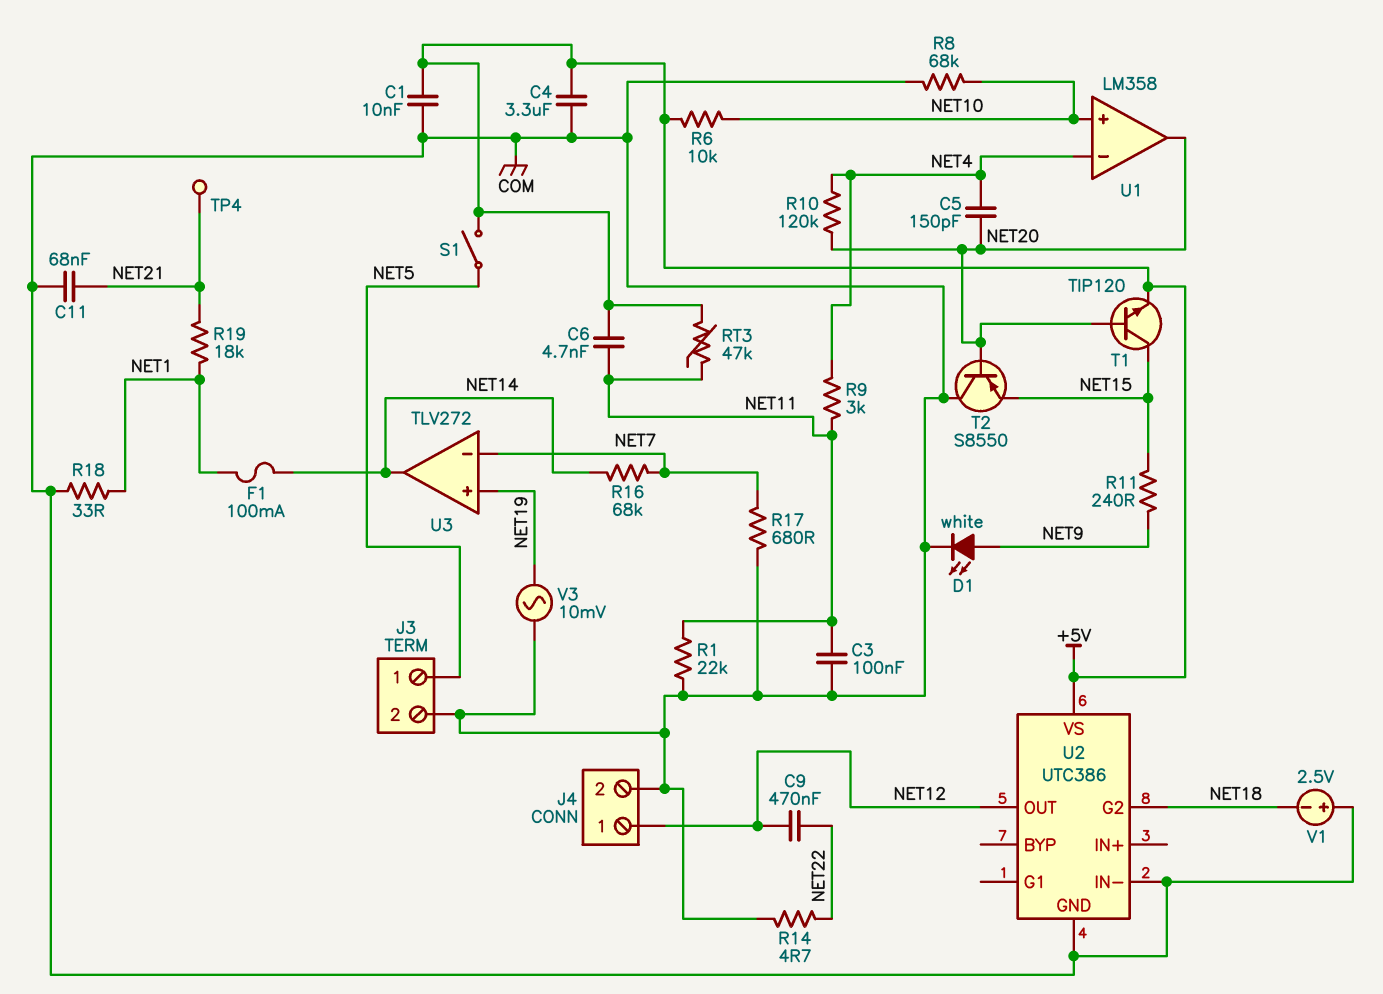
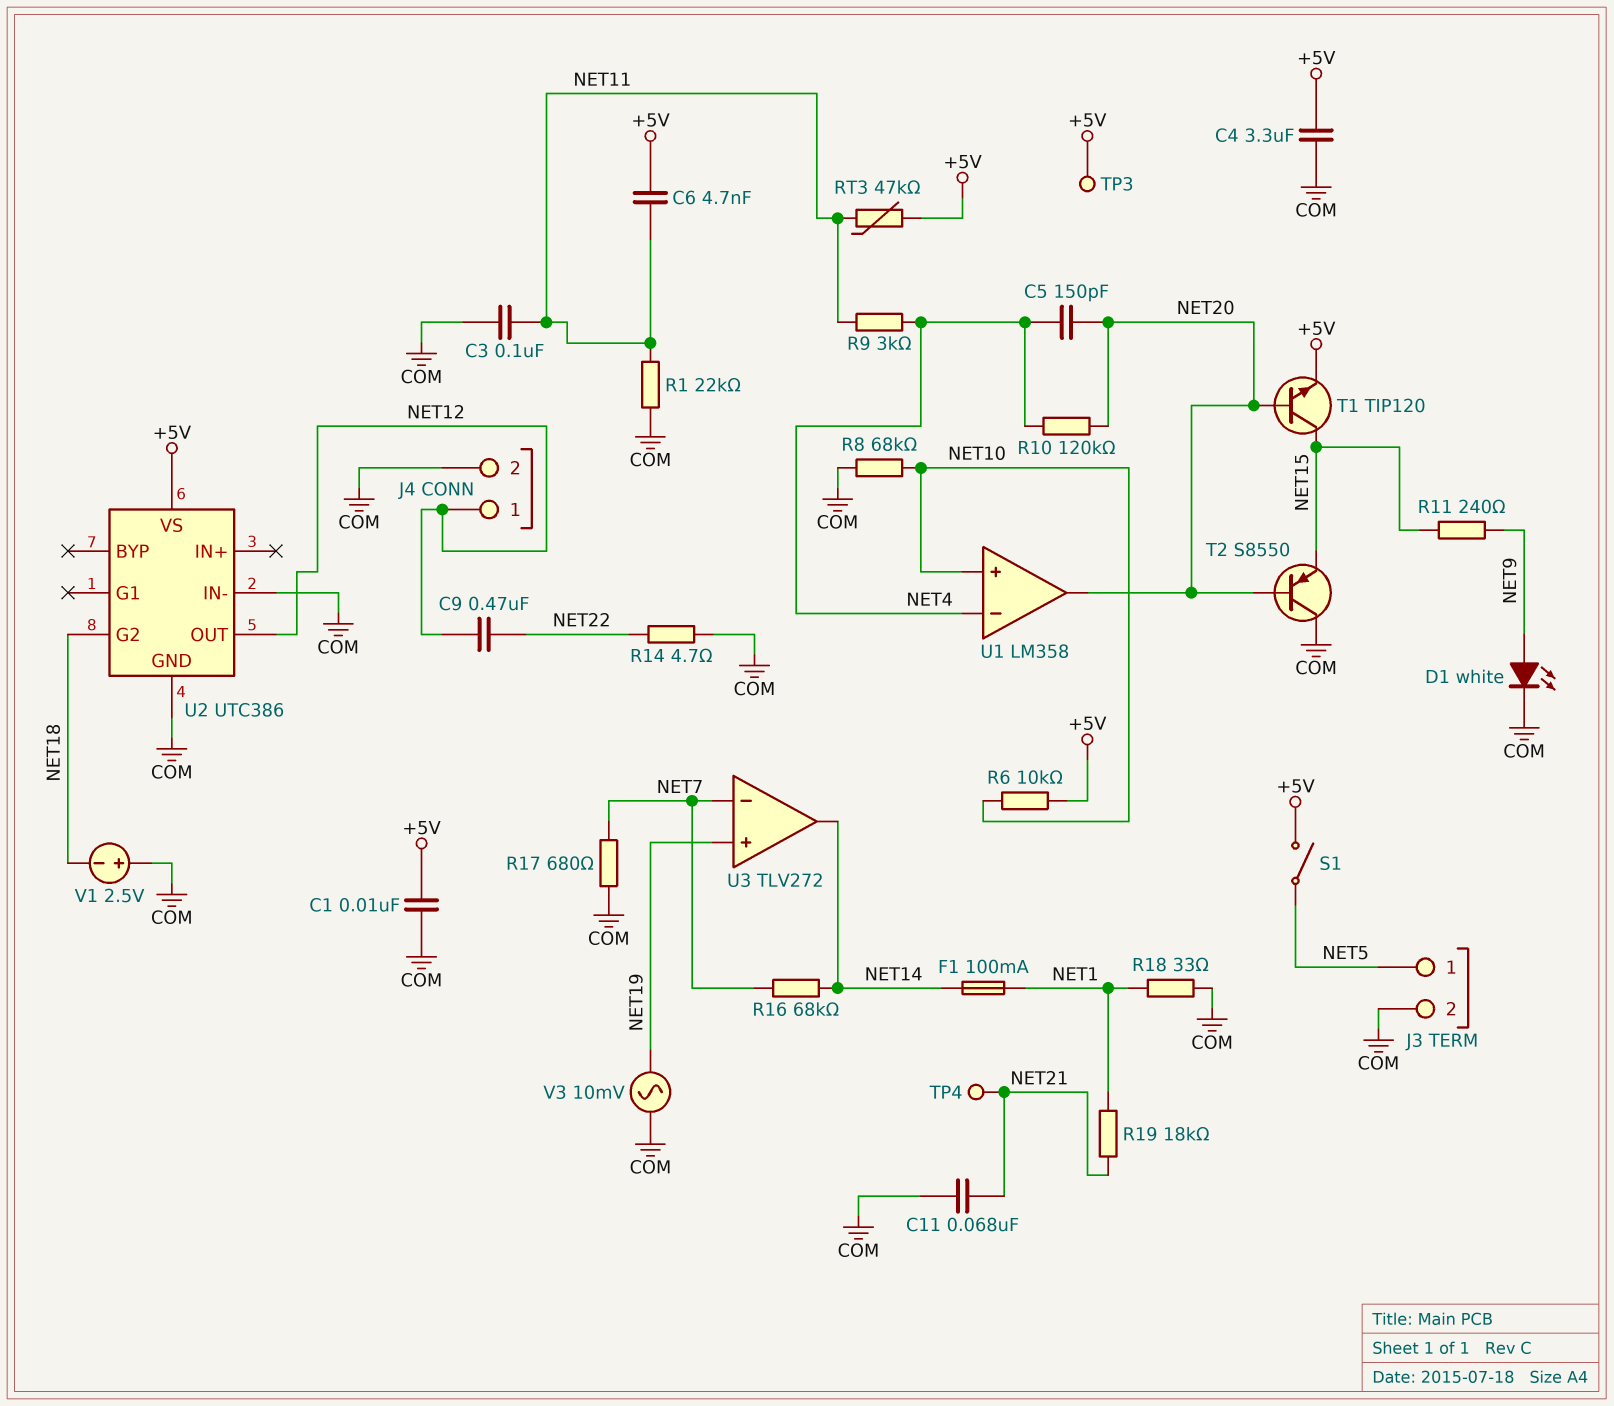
TP3: none -> test point (+5V)

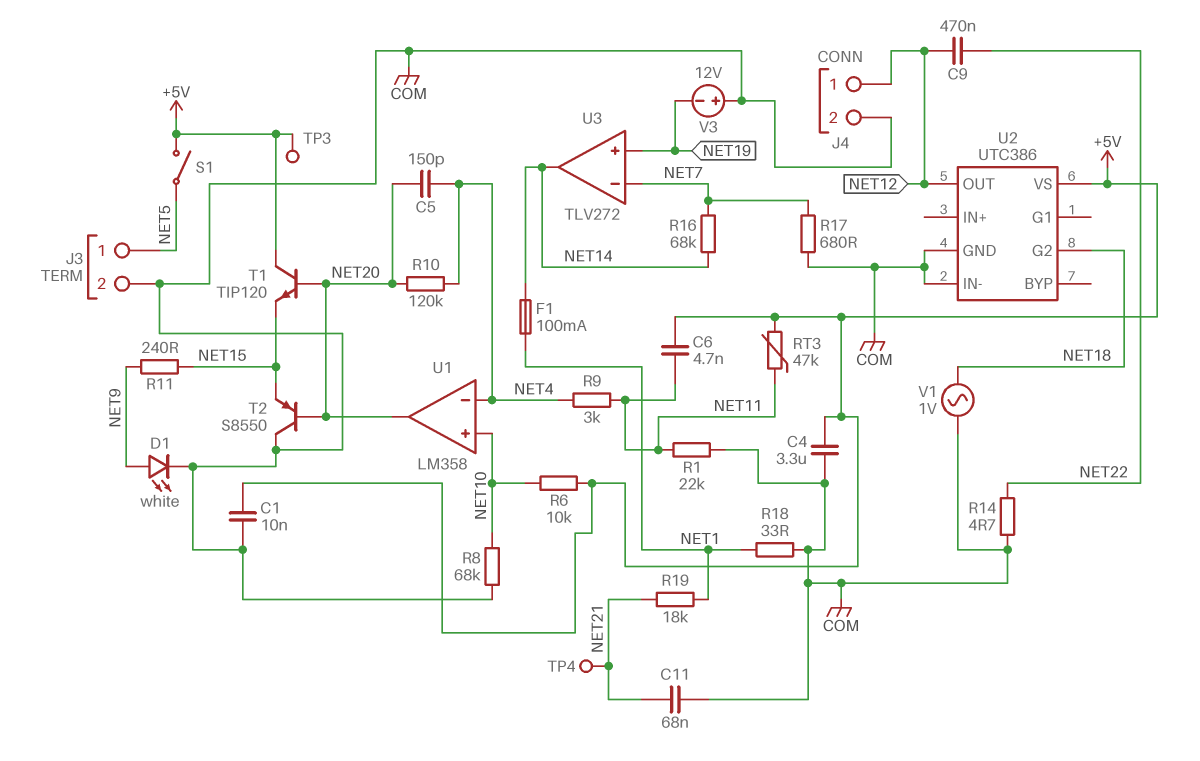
C3: 100nF (COM, NET11) -> none
T1: NPN TIP120 (B NET20, C NET15, E +5V) -> NPN TIP120 (B NET20, C +5V, E NET15)
V1: 2.5V (plus COM, minus NET18) -> AC 1V (COM, NET18)
V3: AC 10mV (COM, NET19) -> 12V (plus COM, minus NET19)

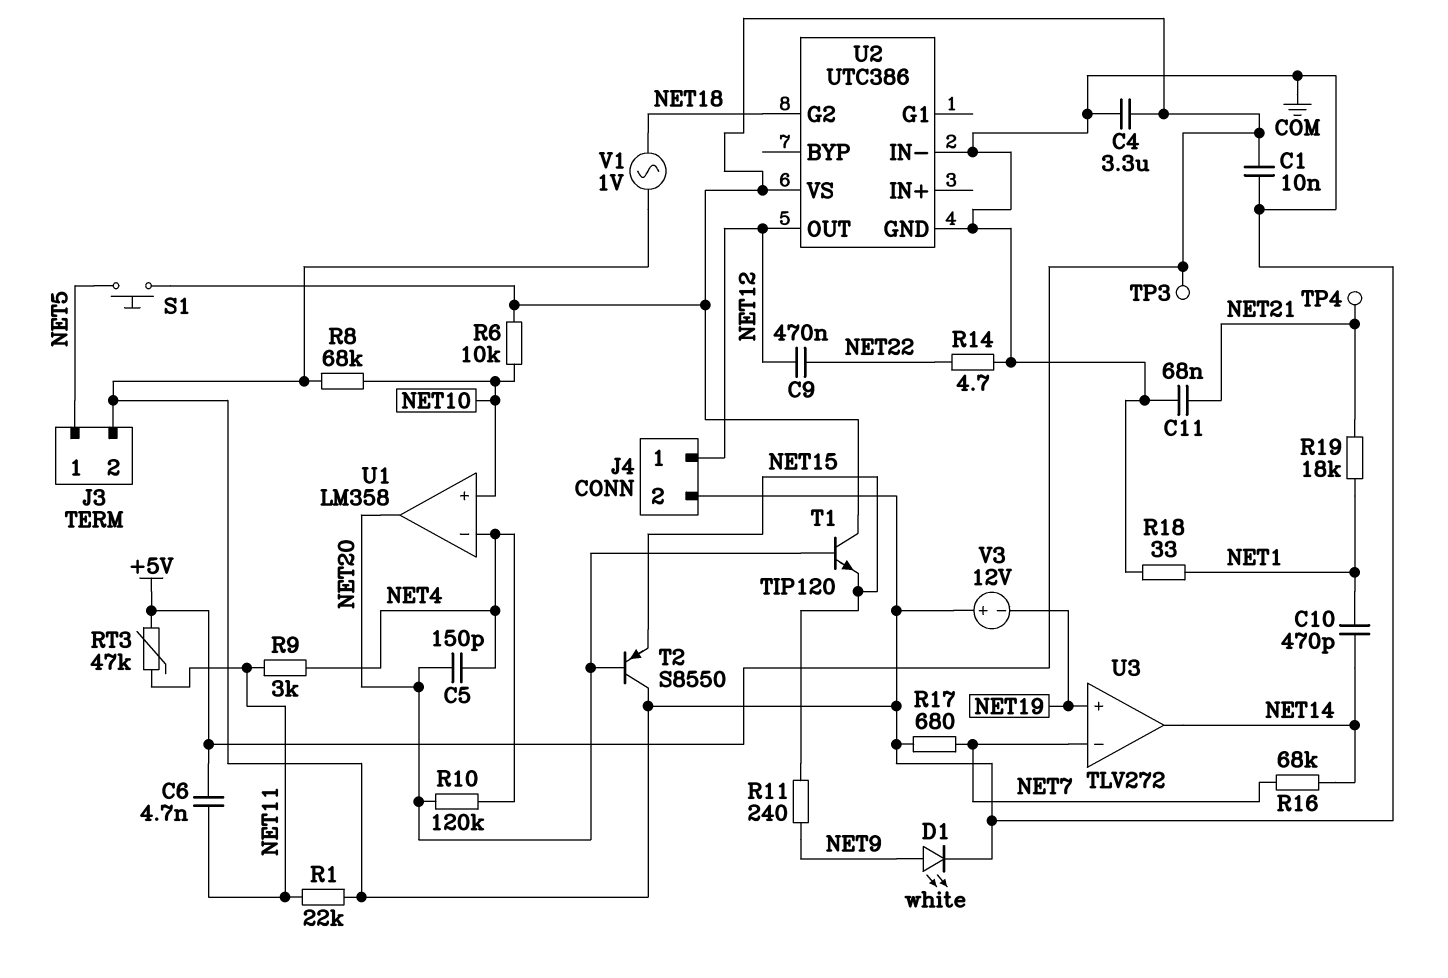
C10: none -> 470pF (NET1, NET14)
F1: 100mA (NET1, NET14) -> none
S1: switch (+5V, NET5) -> button (+5V, NET5)

